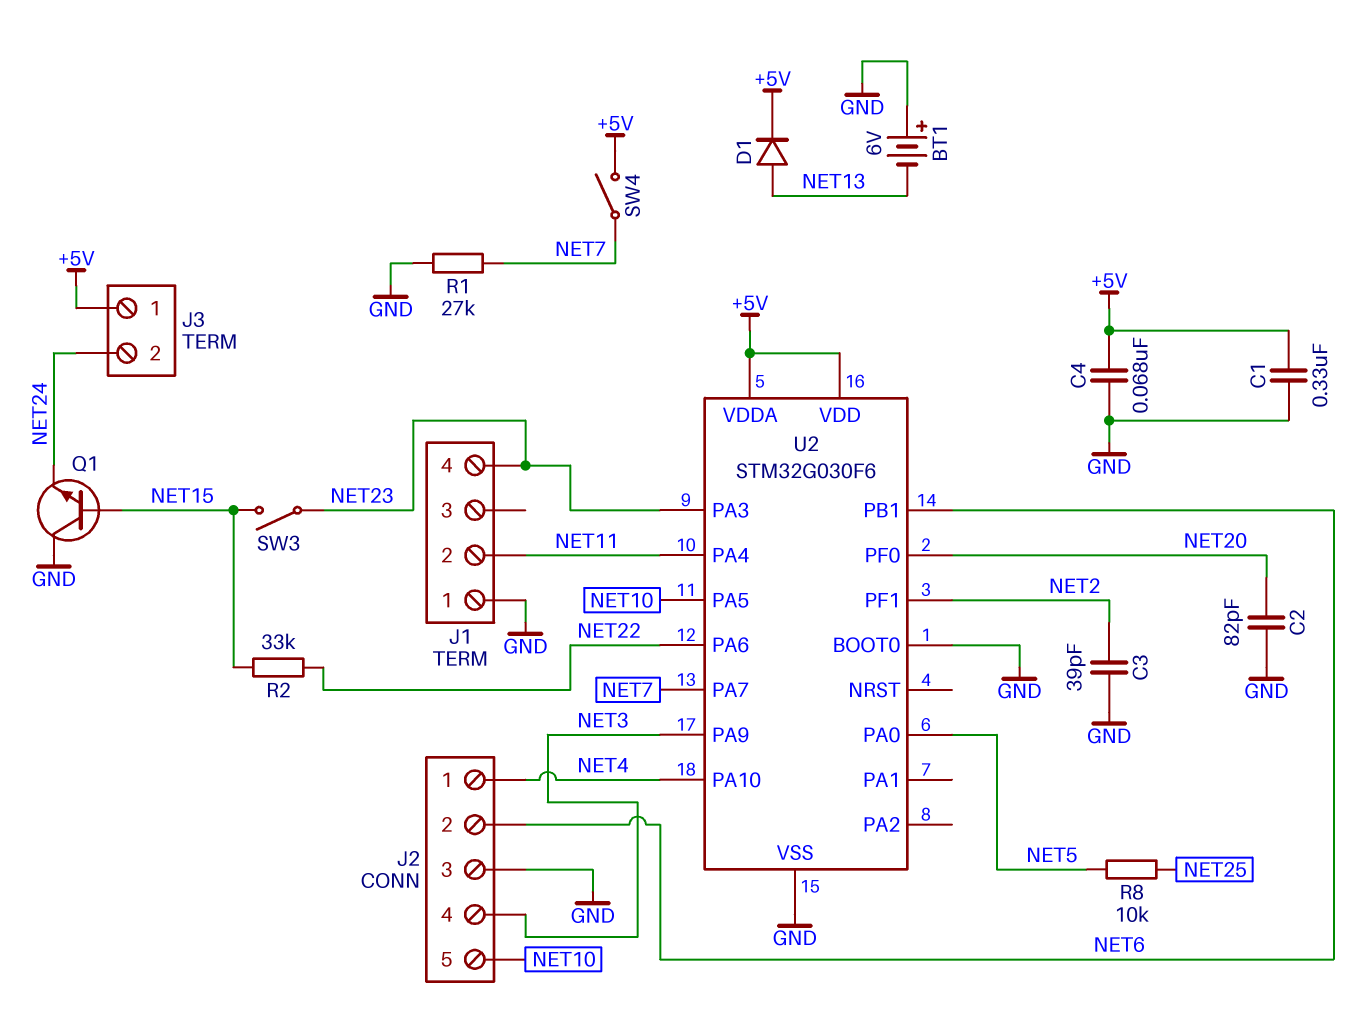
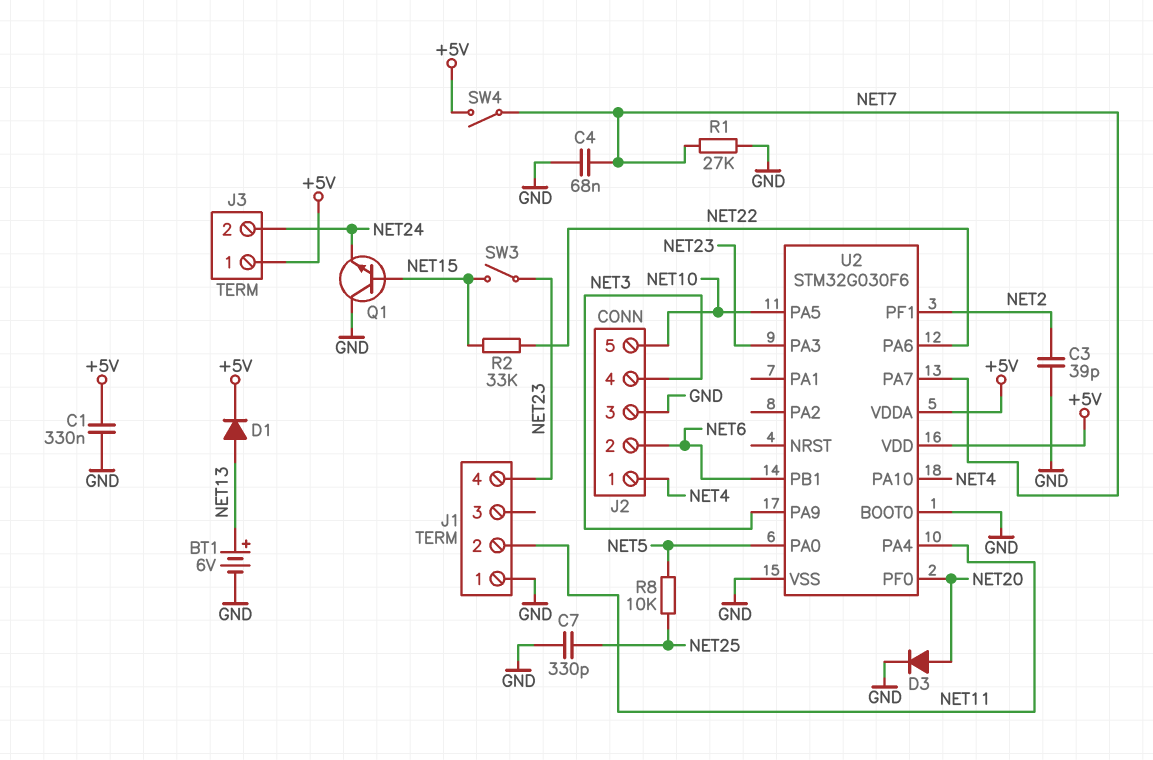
BT1: 6V (plus GND, minus NET13) -> 6V (plus NET13, minus GND)
C2: 82pF (GND, NET20) -> none
C4: 68nF (+5V, GND) -> 68nF (GND, NET7)
C7: none -> 330pF (GND, NET25)
D3: none -> diode (A NET20, K GND)

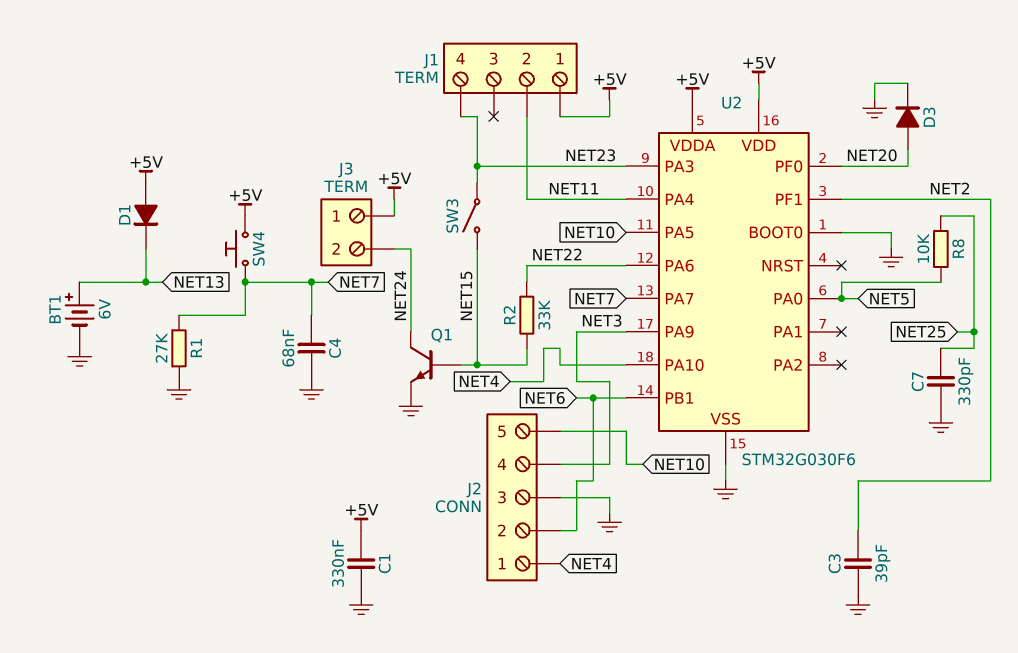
D1: diode (A NET13, K +5V) -> diode (A +5V, K NET13)
J1 pin 1: GND -> +5V
Q1: NPN (B NET15, C GND, E NET24) -> NPN (B NET15, C NET24, E GND)
SW4: switch (+5V, NET7) -> button (+5V, NET7)

